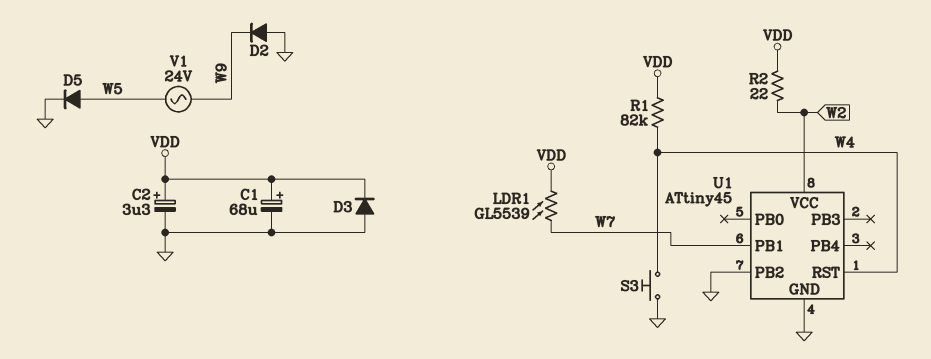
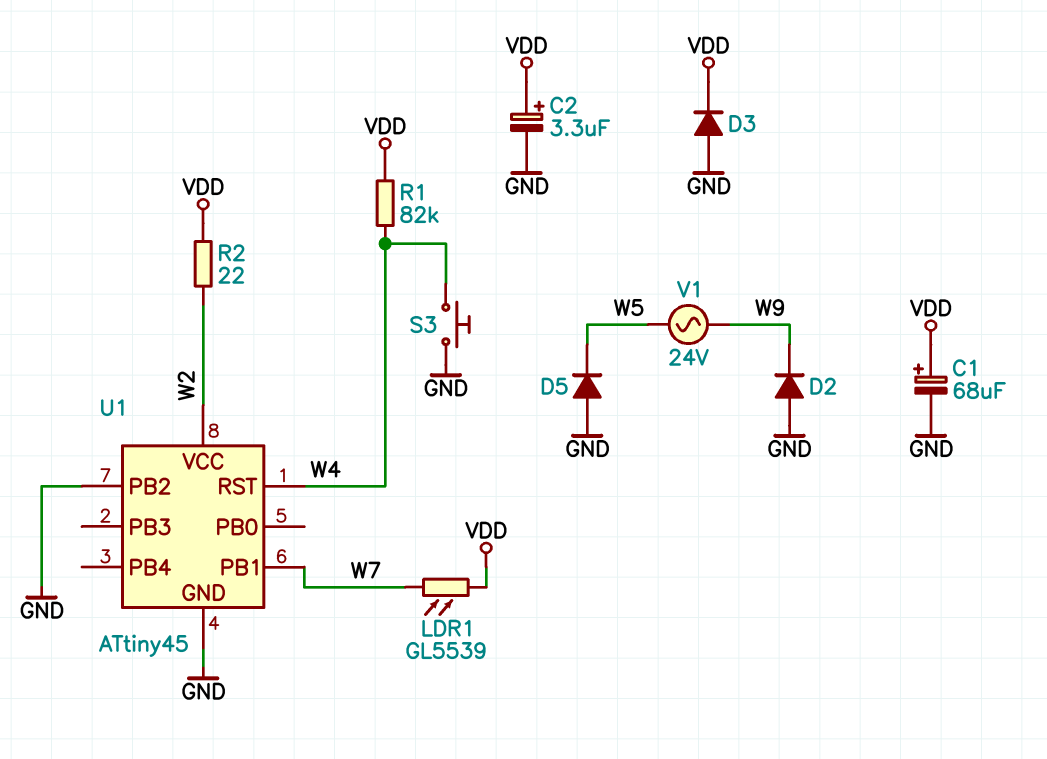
D5: diode (A W5, K GND) -> diode (A GND, K W5)

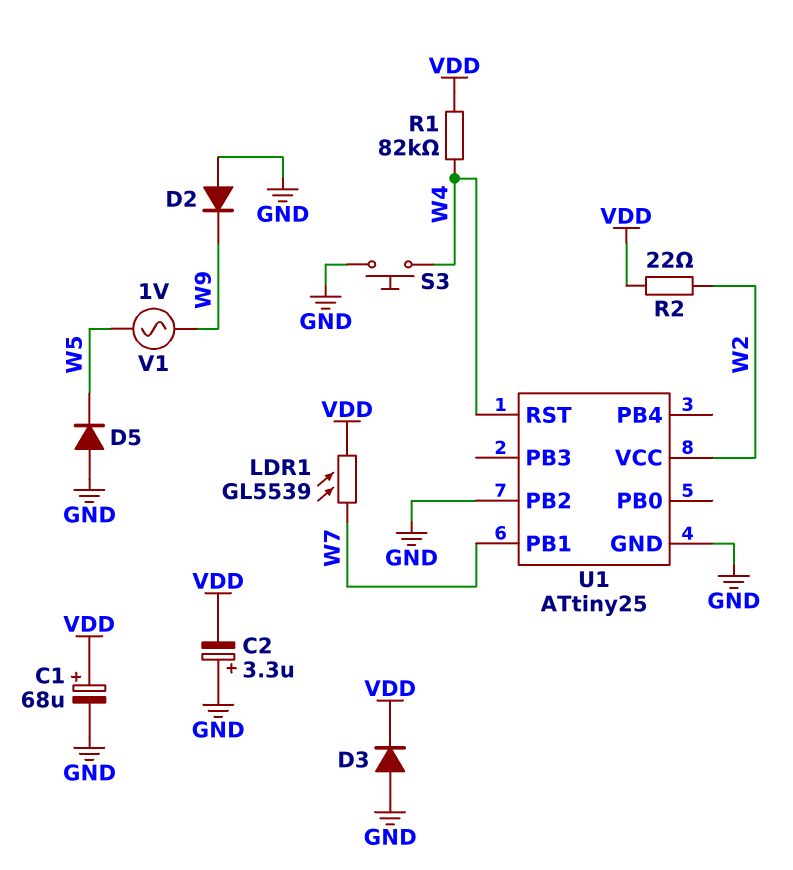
C2: 3.3uF (plus VDD, minus GND) -> 3.3uF (plus GND, minus VDD)
U1: ATtiny45 -> ATtiny25
V1: AC 24V (W5, W9) -> AC 1V (W5, W9)

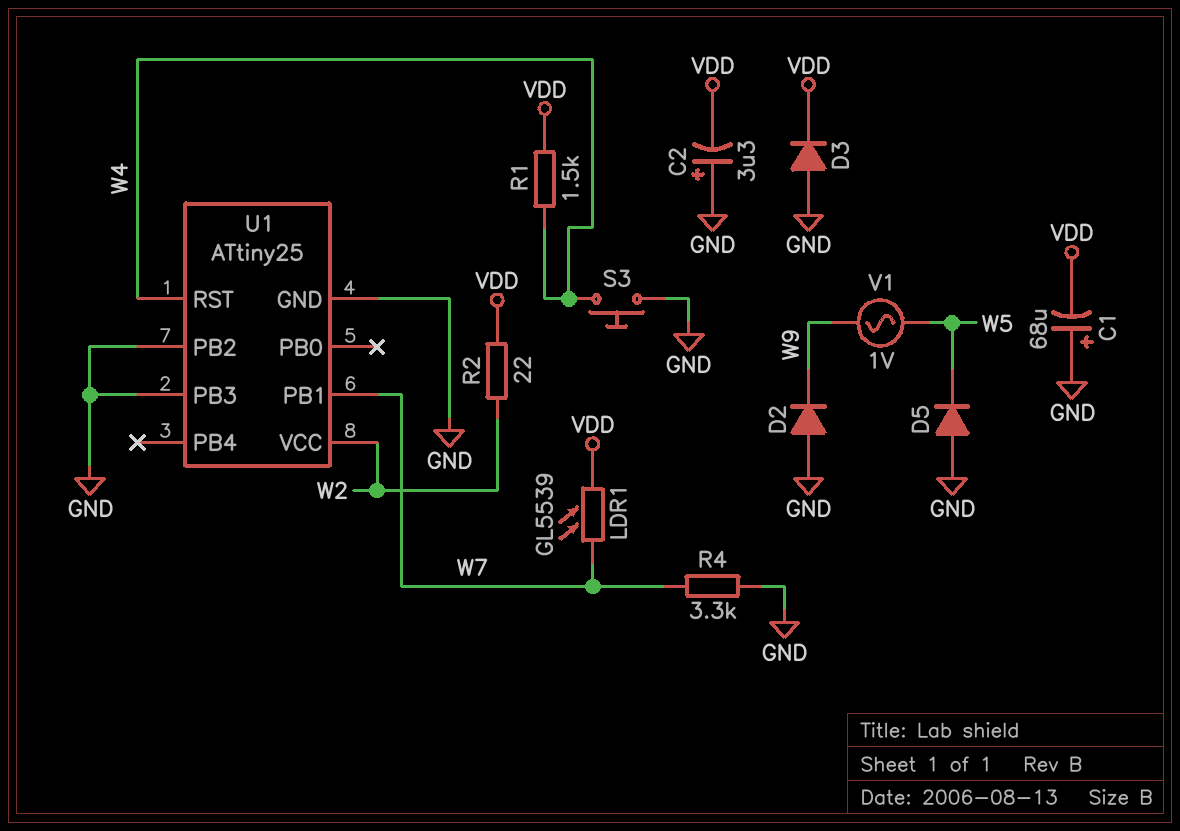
C1: 68uF (plus VDD, minus GND) -> 68uF (plus GND, minus VDD)
R1: 82k (VDD, W4) -> 1.5k (VDD, W4)
R4: none -> 3.3k (GND, W7)
U1 pin PB3: none -> GND

